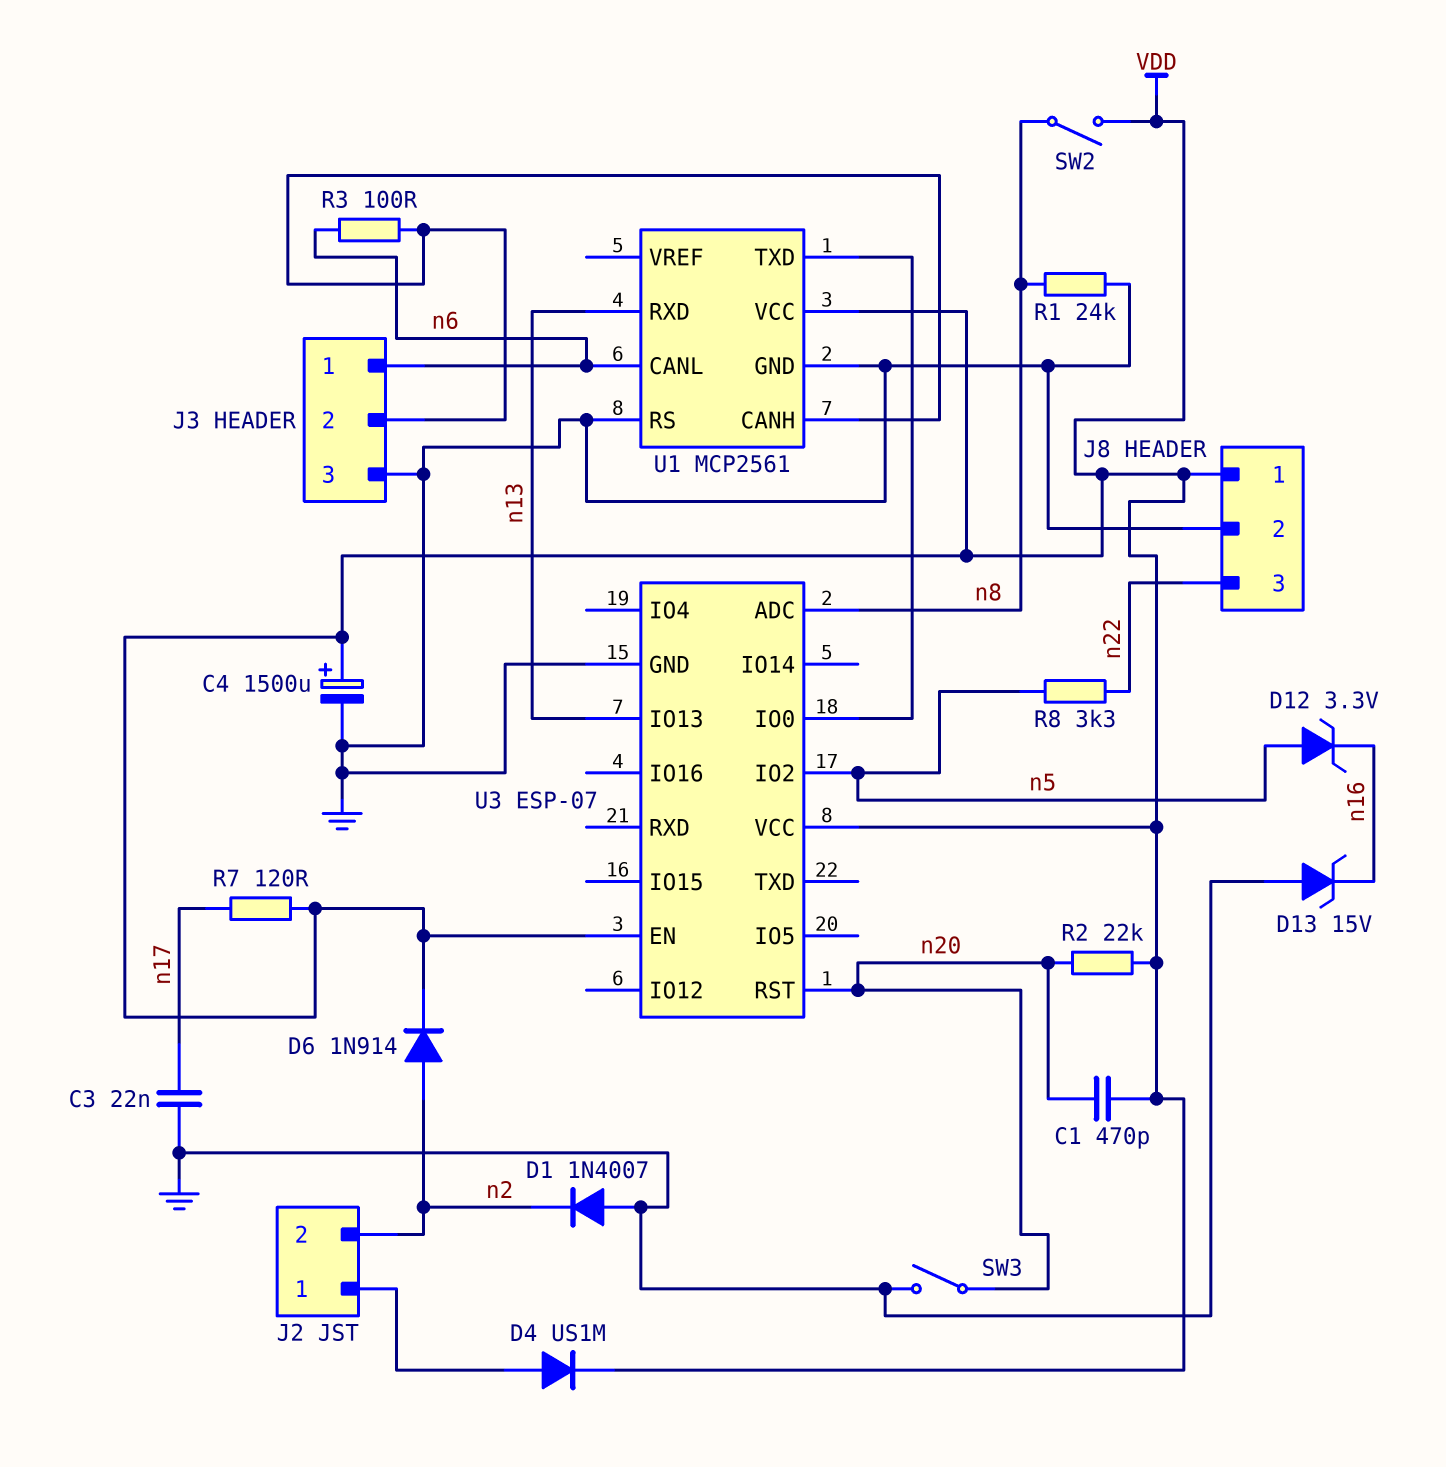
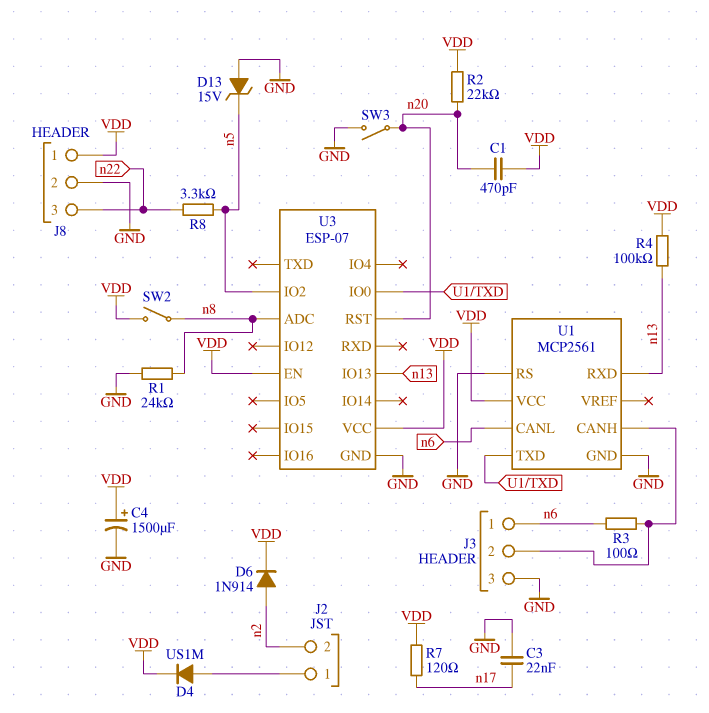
D1: diode 1N4007 (A GND, K n2) -> none
D12: zener 3.3V (A n5, K n16) -> none
D13: zener 15V (A GND, K n16) -> zener 15V (A GND, K n5)
R4: none -> 100k (VDD, n13)

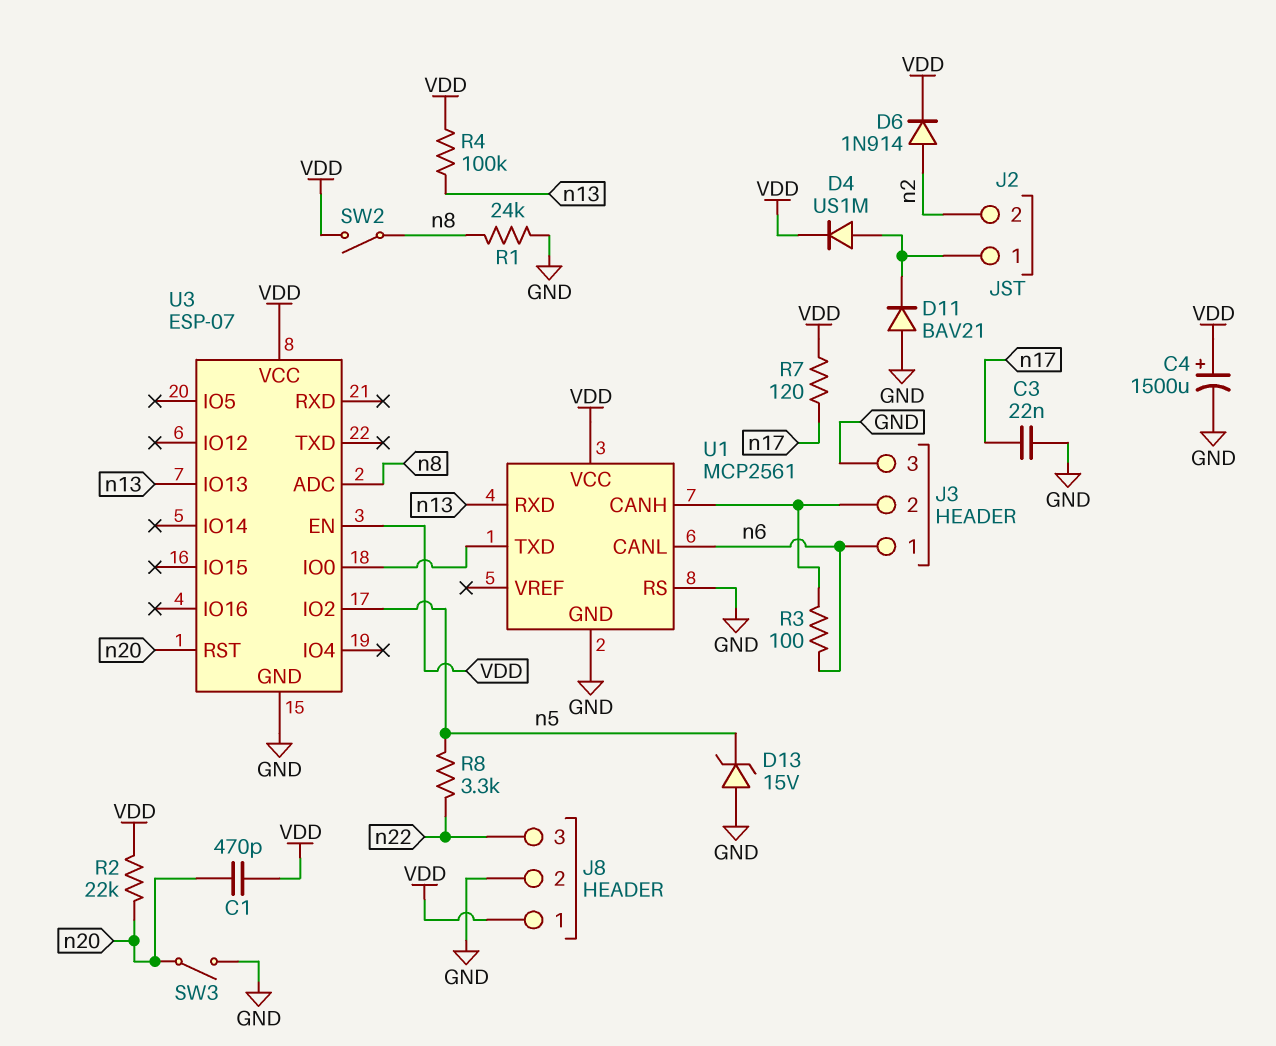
D11: none -> diode BAV21 (A GND, K J2/1)

